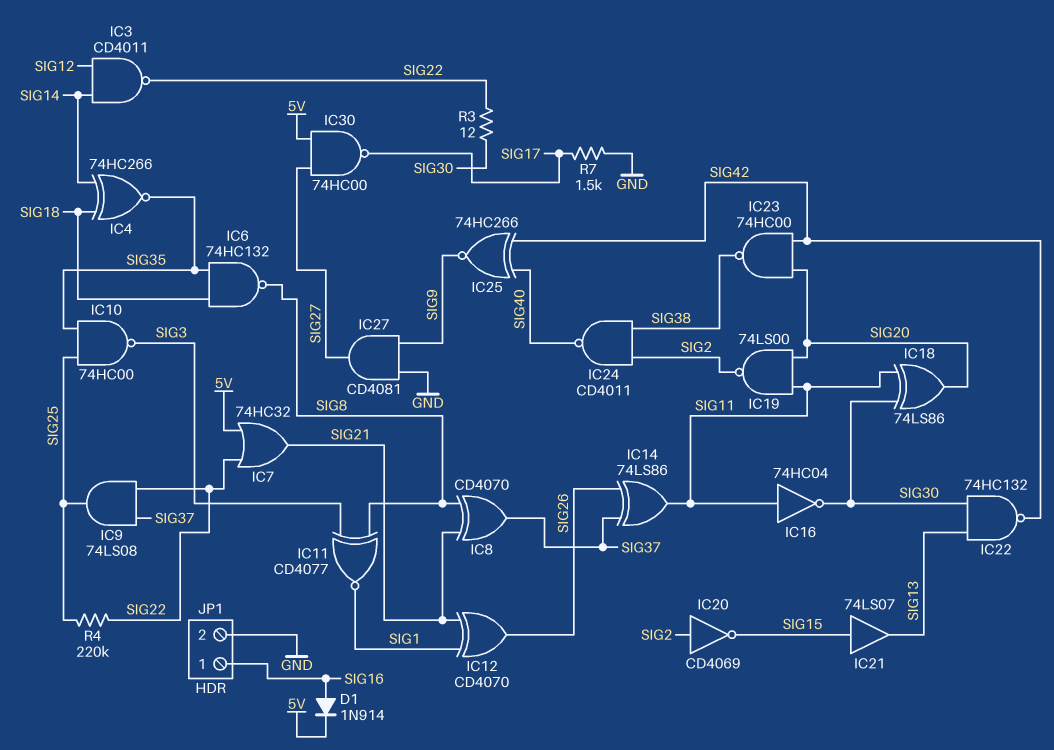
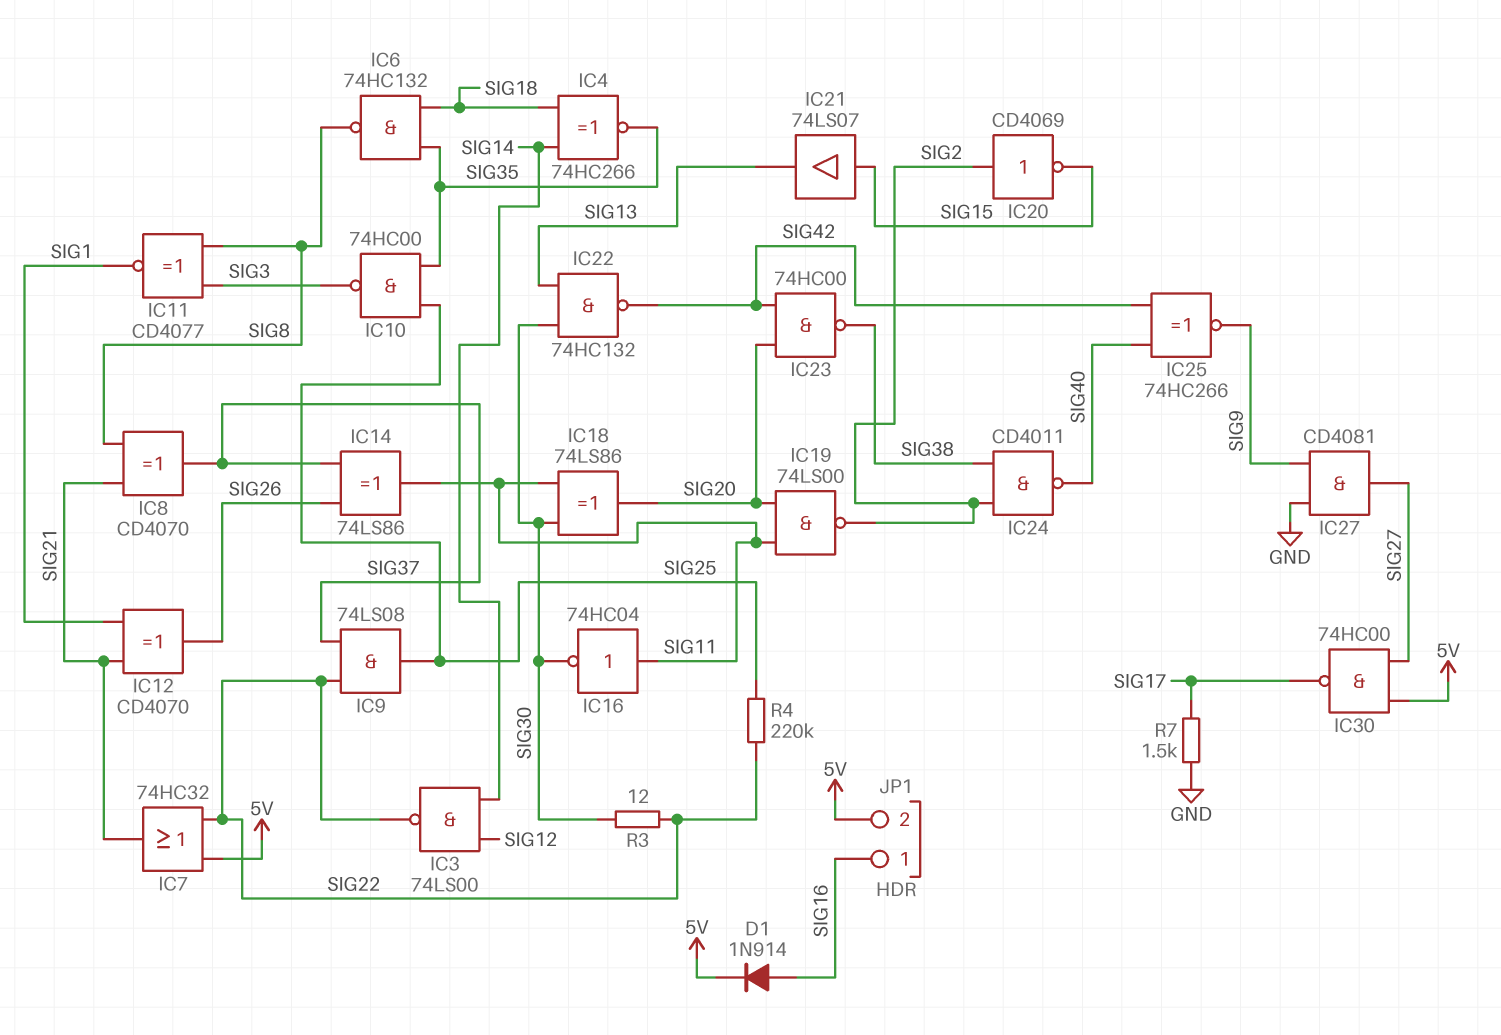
IC3: NAND CD4011 (in SIG12, in SIG14, out SIG22) -> NAND 74LS00 (in SIG12, in SIG14, out SIG22)
JP1 pin 2: GND -> 5V

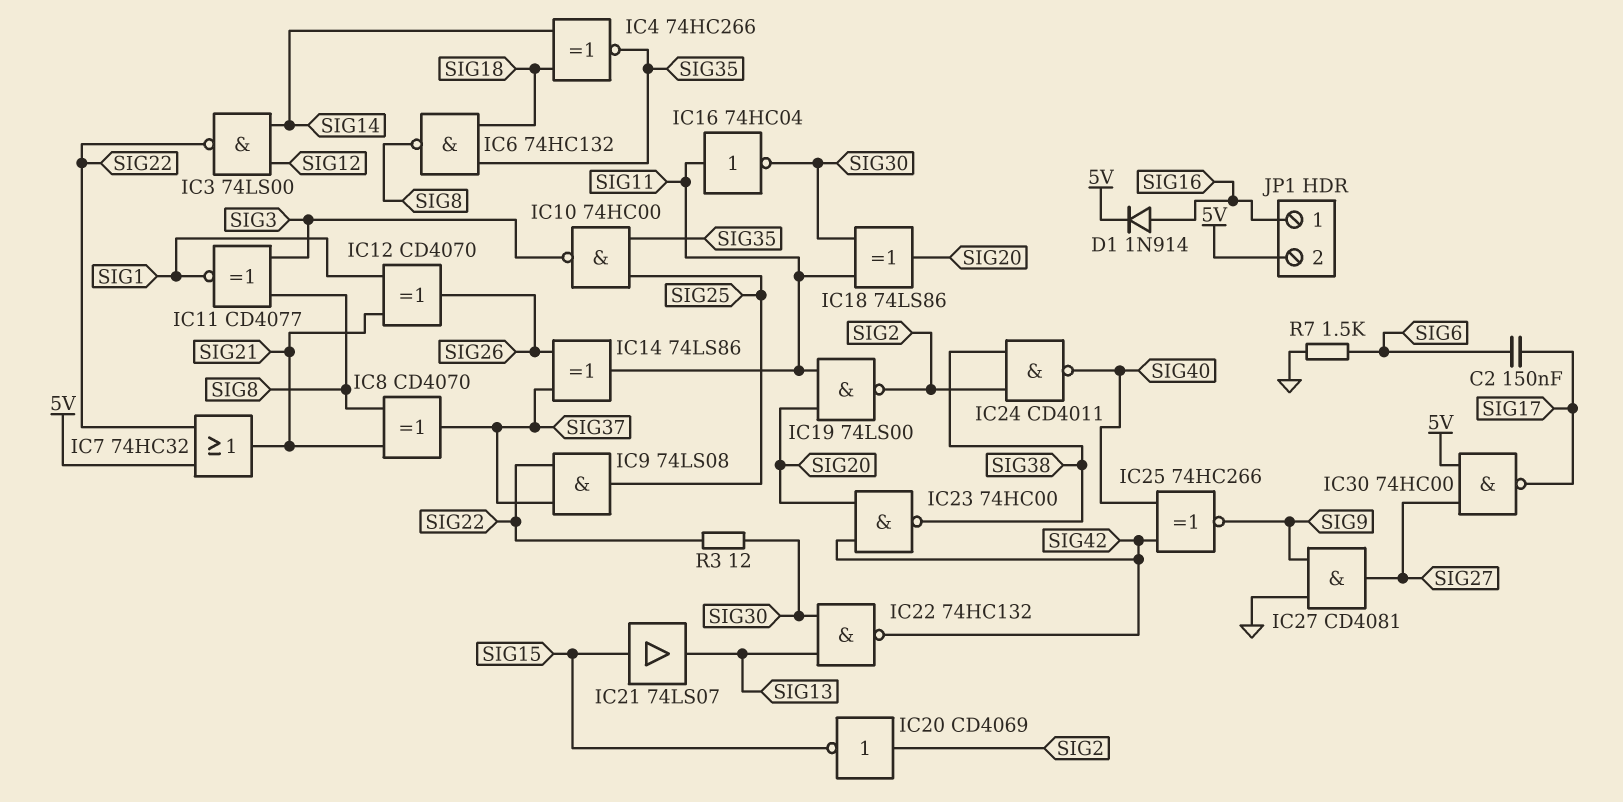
C2: none -> 150nF (SIG6, SIG17)
R4: 220k (SIG22, SIG25) -> none
R7: 1.5k (GND, SIG17) -> 1.5k (GND, SIG6)

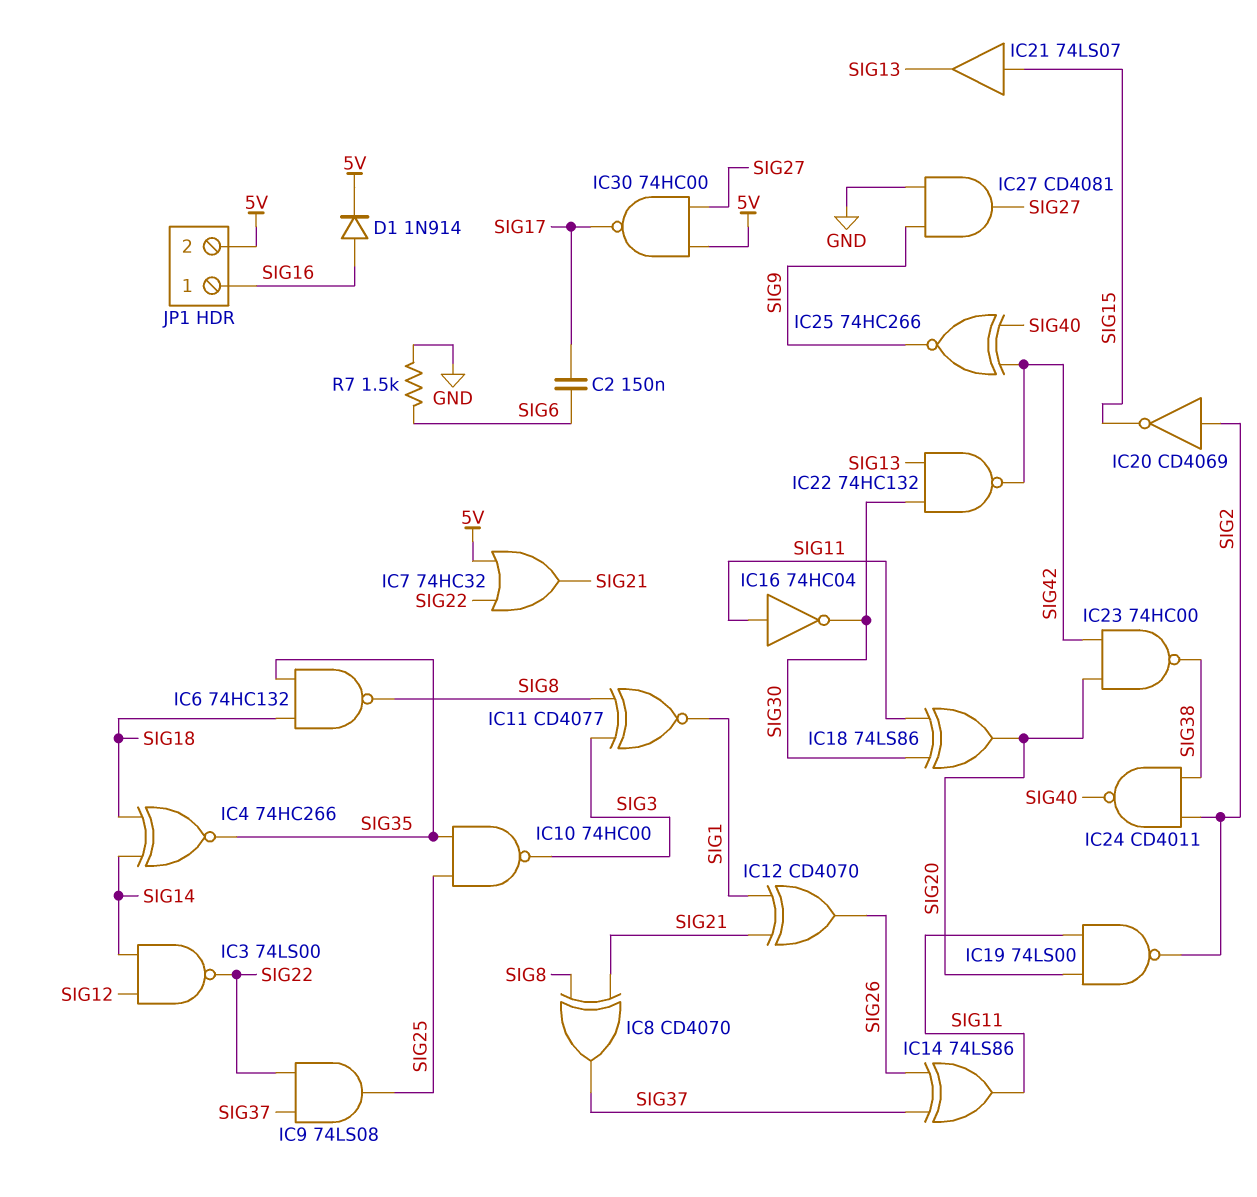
R3: 12 (SIG22, SIG30) -> none

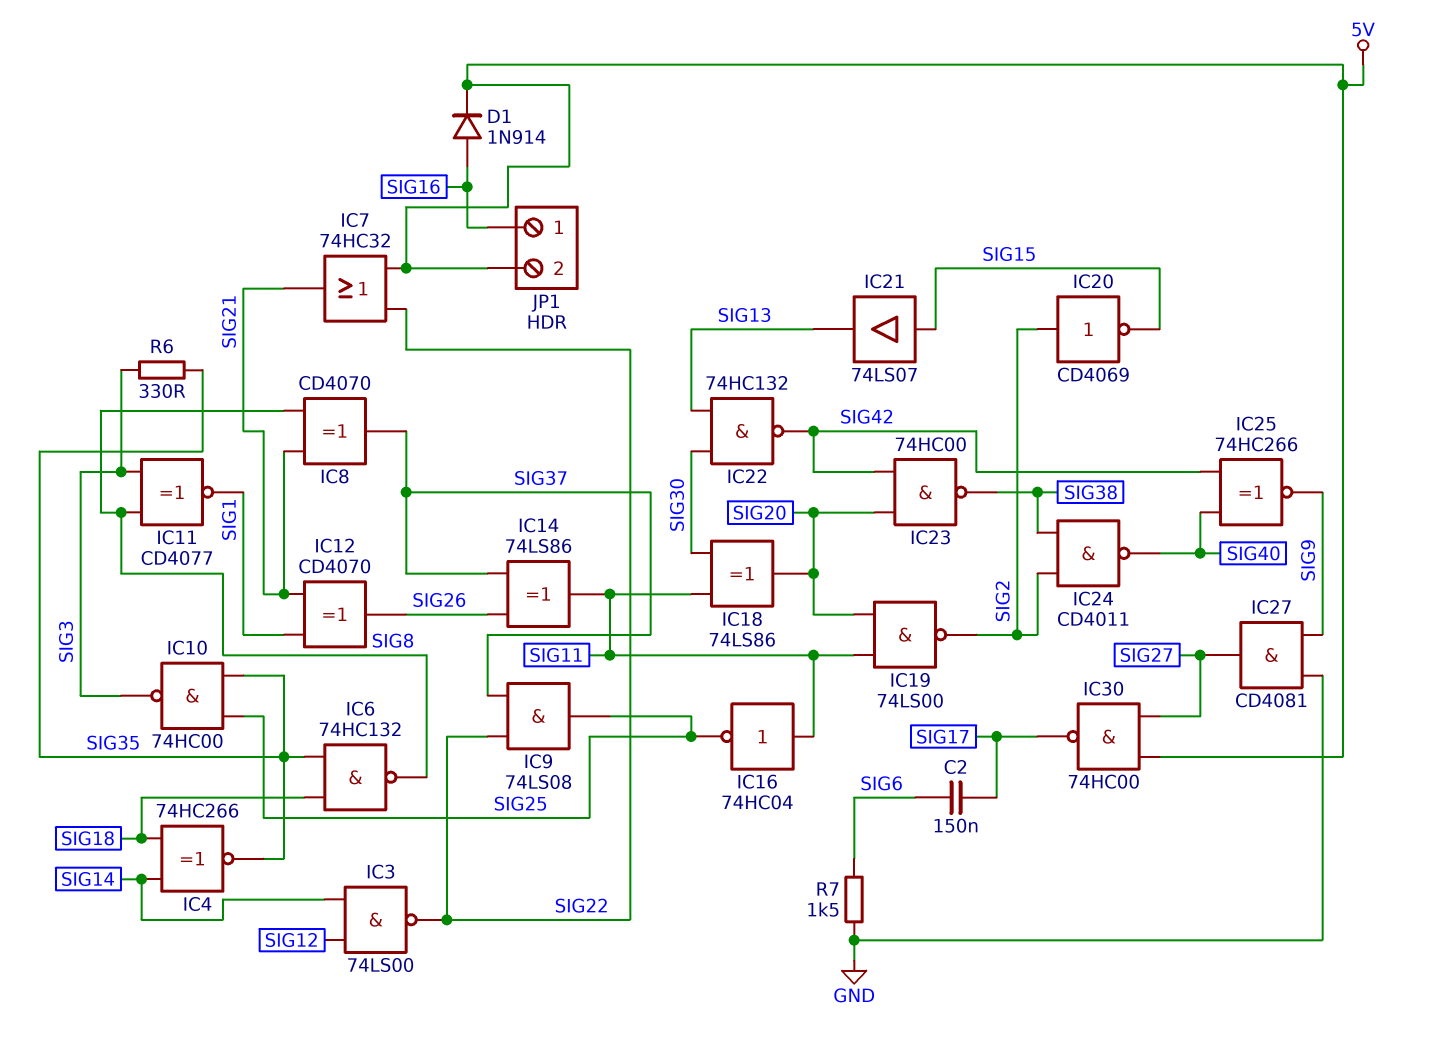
IC16: NOT 74HC04 (in SIG11, out SIG30) -> NOT 74HC04 (in SIG11, out SIG25)
R6: none -> 330 (SIG3, SIG35)

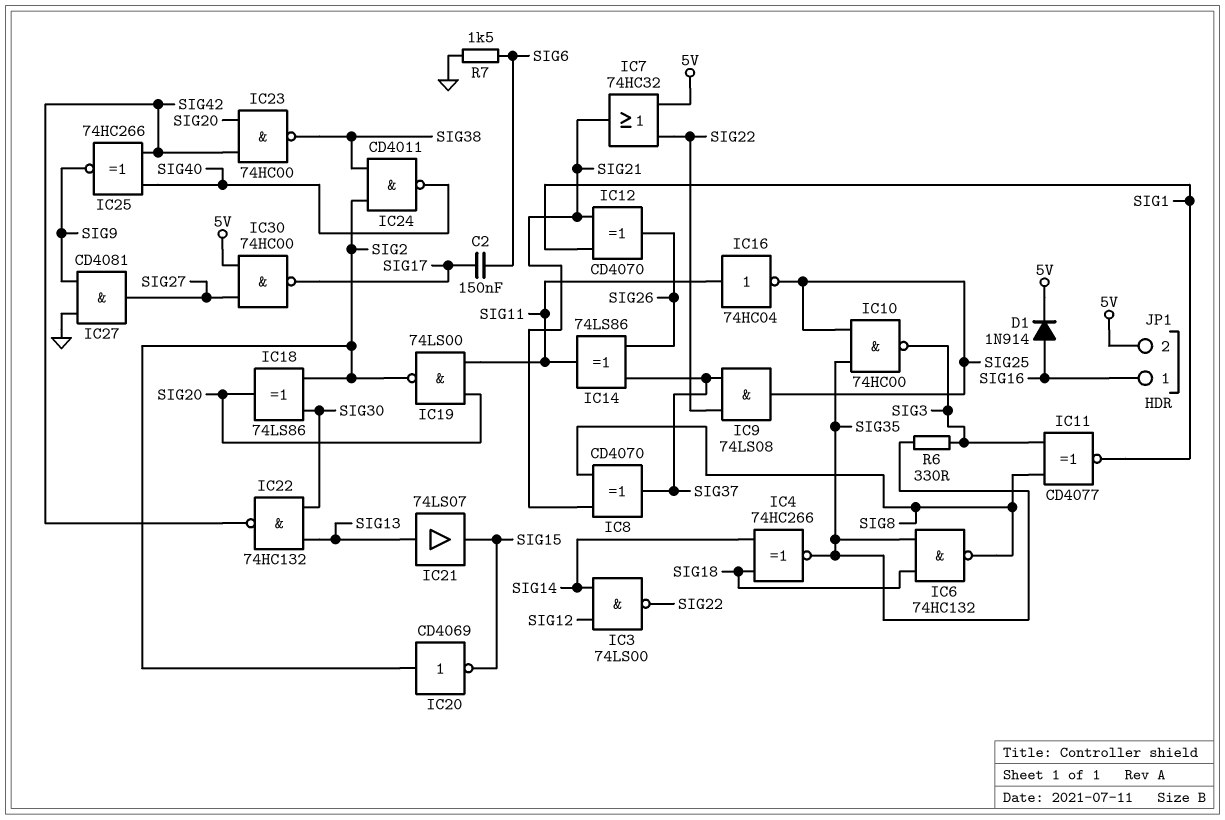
IC18: XOR 74LS86 (in SIG11, in SIG30, out SIG20) -> XOR 74LS86 (in SIG2, in SIG30, out SIG20)
IC21: buffer 74LS07 (in SIG15, out SIG13) -> buffer 74LS07 (in SIG13, out SIG15)

